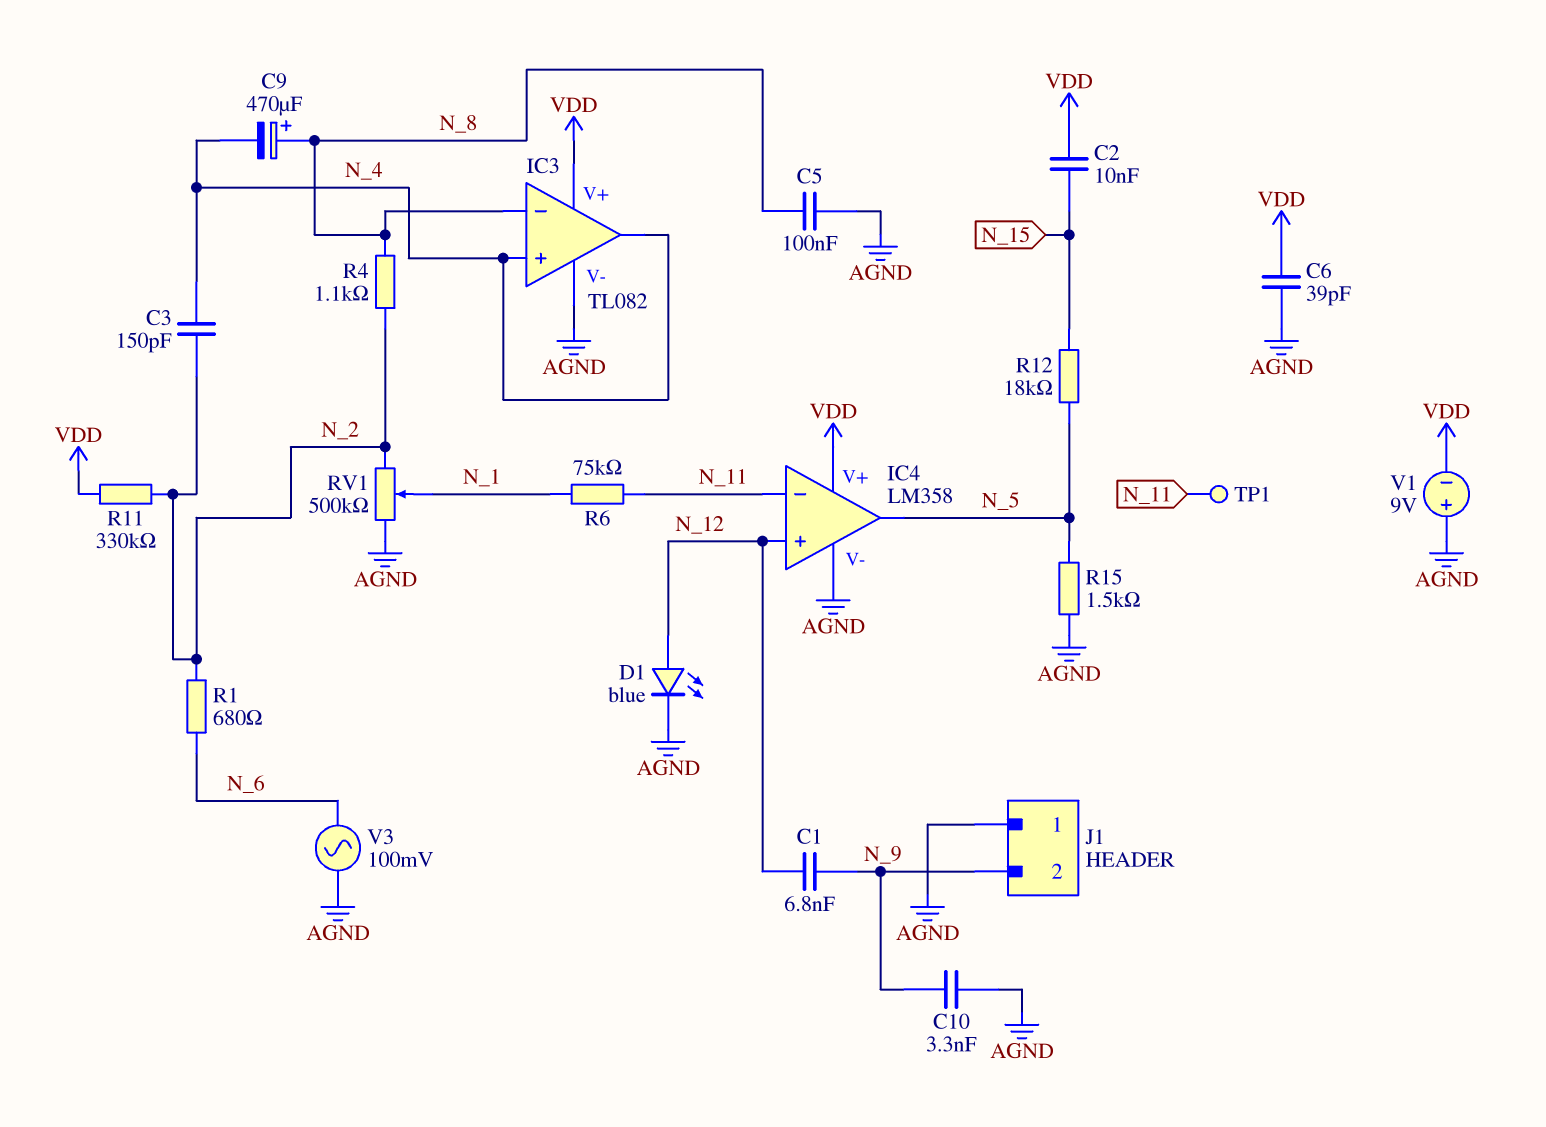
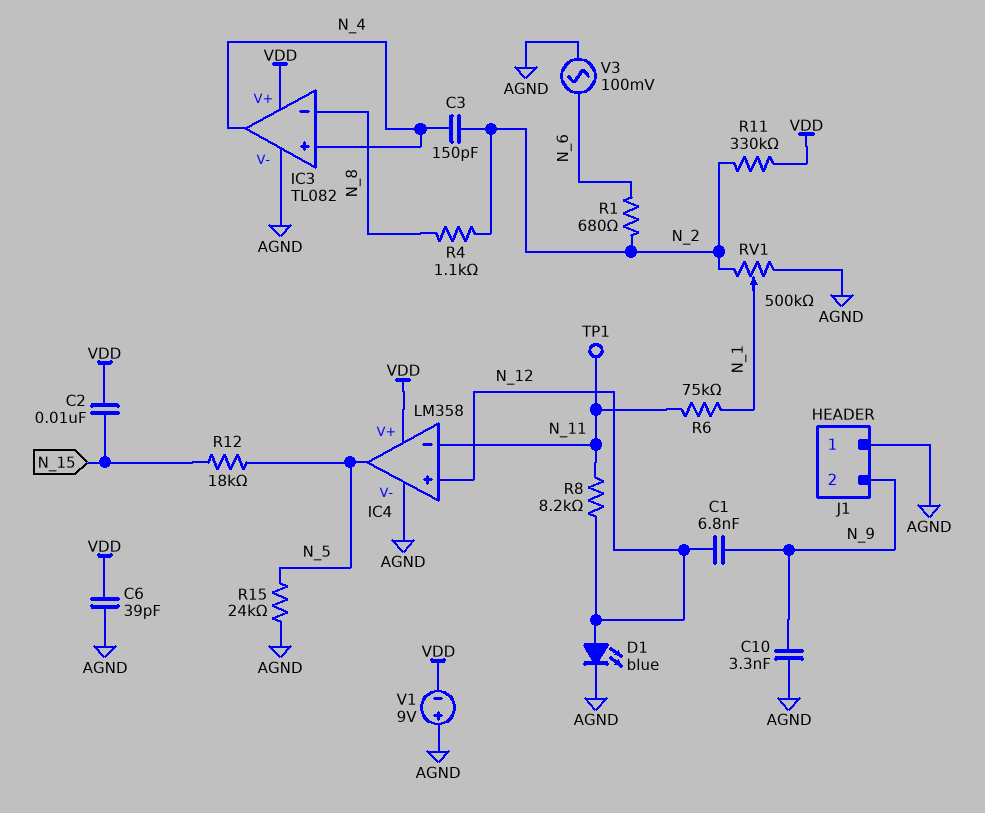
C5: 100nF (AGND, N_8) -> none
C9: 470uF (plus N_8, minus N_4) -> none
R8: none -> 8.2k (N_11, N_12)
R15: 1.5k (AGND, N_5) -> 24k (AGND, N_5)

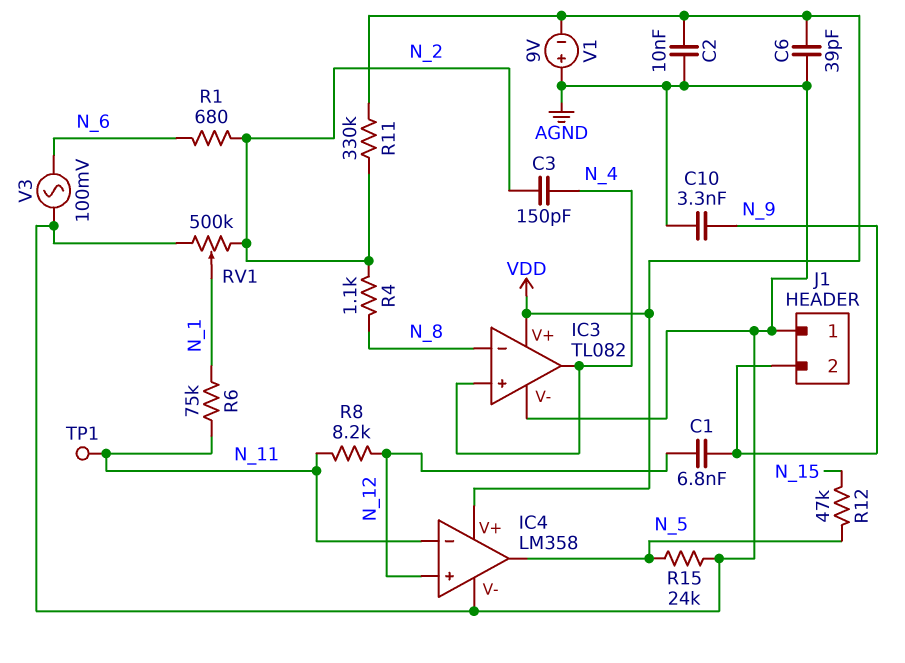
C2: 10nF (N_15, VDD) -> 10nF (AGND, VDD)
D1: LED blue (A N_12, K AGND) -> none
R12: 18k (N_5, N_15) -> 47k (N_5, N_15)

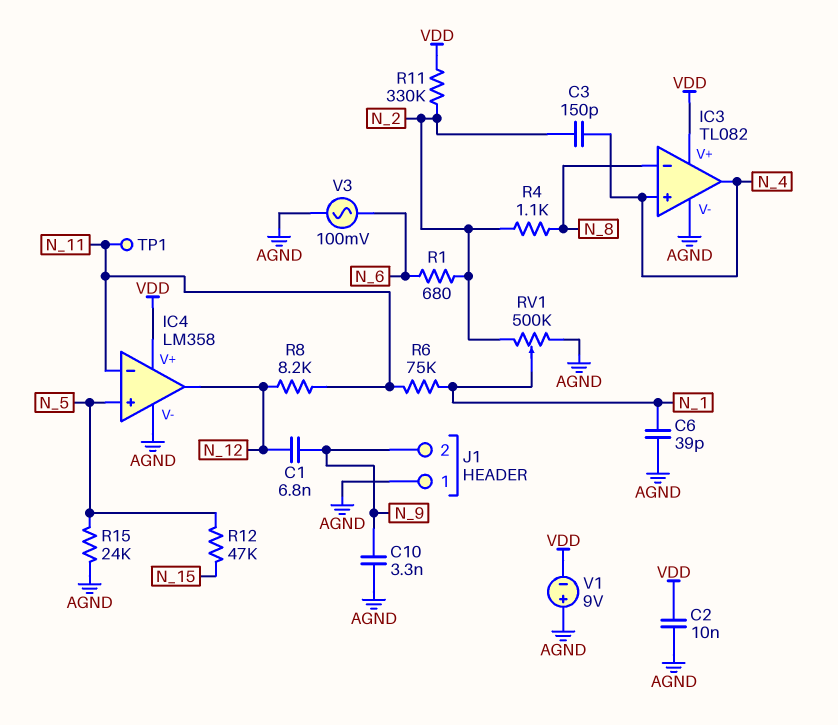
C6: 39pF (AGND, VDD) -> 39pF (AGND, N_1)
IC4 pin in+: N_12 -> N_5
IC4 pin out: N_5 -> N_12

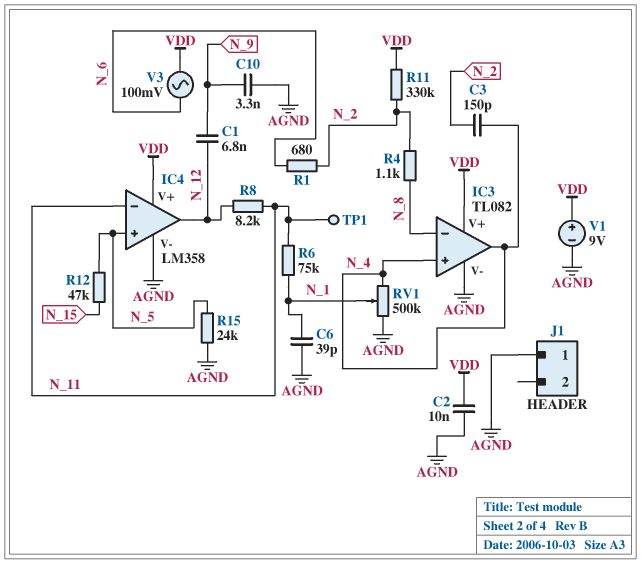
J1 pin 2: N_9 -> none
RV1: 500k (AGND, N_2, wiper N_1) -> 500k (AGND, N_4, wiper N_1)
V1: 9V (plus AGND, minus VDD) -> 9V (plus VDD, minus AGND)
V3: AC 100mV (AGND, N_6) -> AC 100mV (N_6, VDD)

